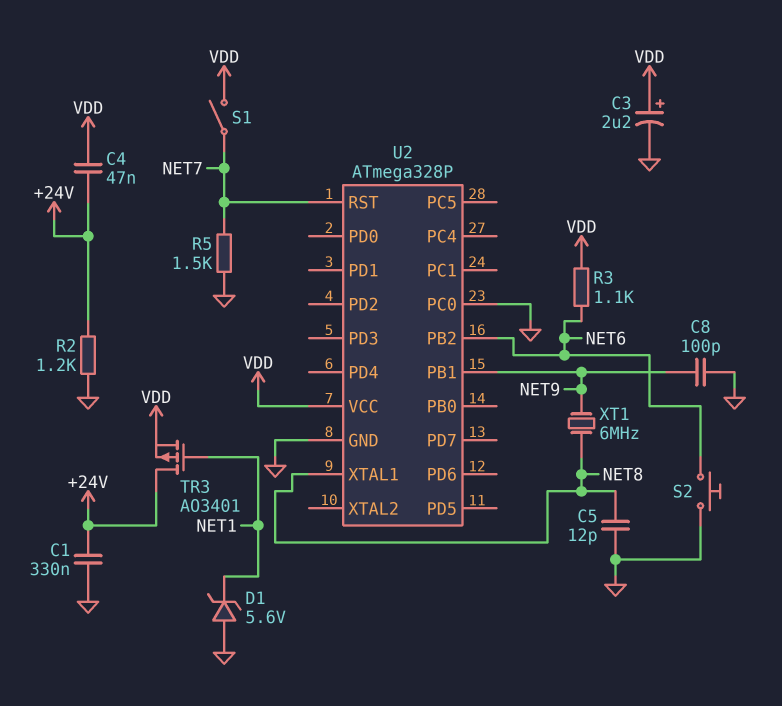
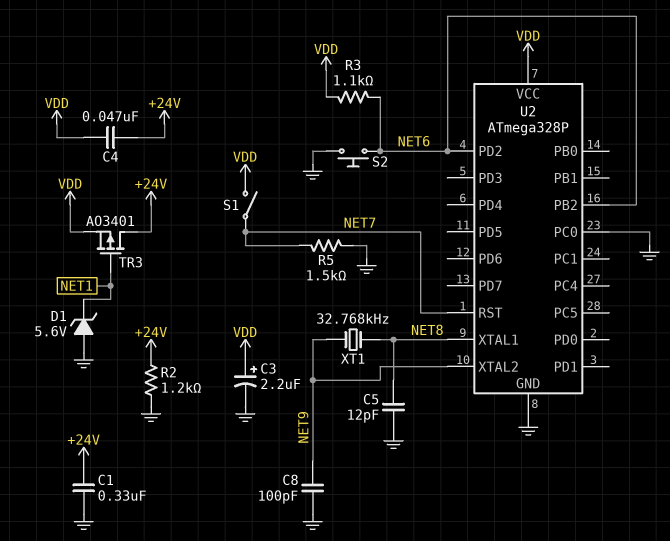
U2 pin PB1: NET9 -> none
U2 pin PD2: none -> NET6
U2 pin XTAL2: none -> NET9
XT1: 6MHz (NET8, NET9) -> 32.768kHz (NET8, NET9)

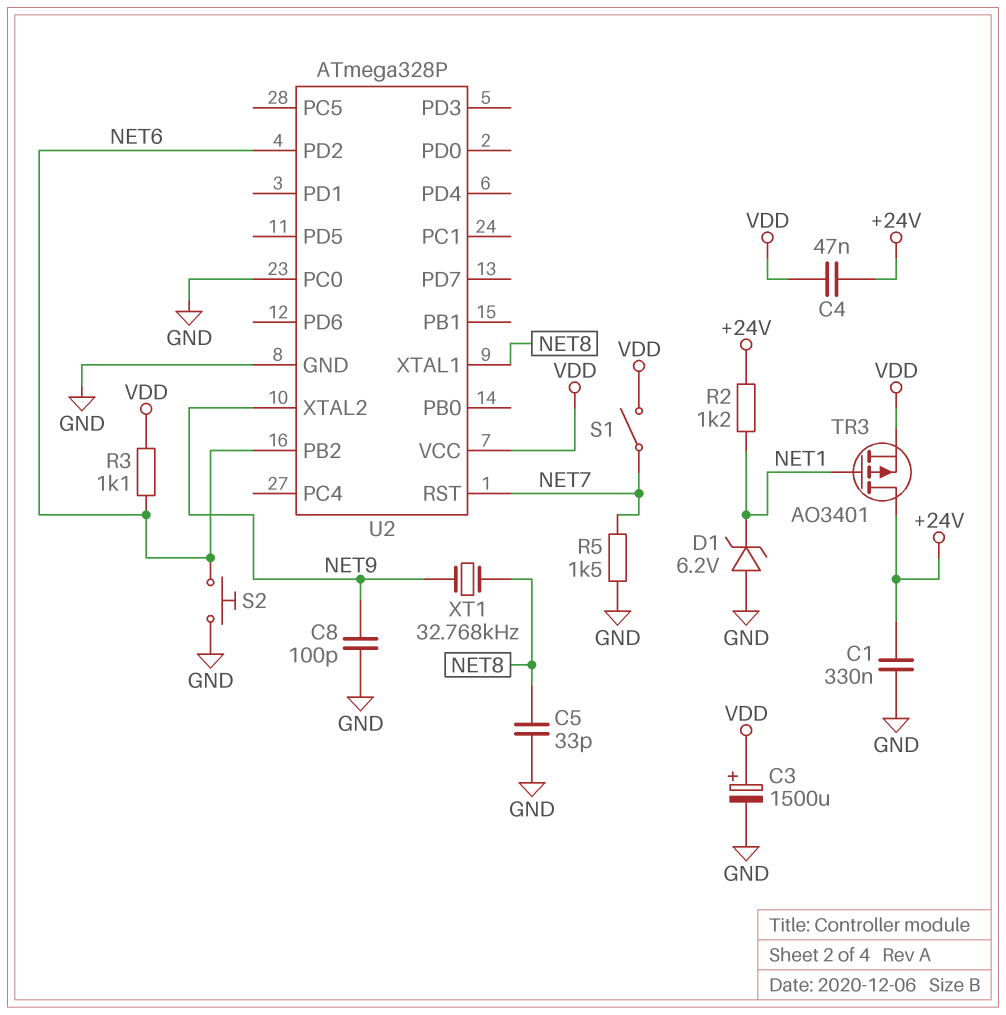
C3: 2.2uF (plus VDD, minus GND) -> 1500uF (plus VDD, minus GND)
C5: 12pF (GND, NET8) -> 33pF (GND, NET8)
D1: zener 5.6V (A GND, K NET1) -> zener 6.2V (A GND, K NET1)
R2: 1.2k (+24V, GND) -> 1.2k (+24V, NET1)

